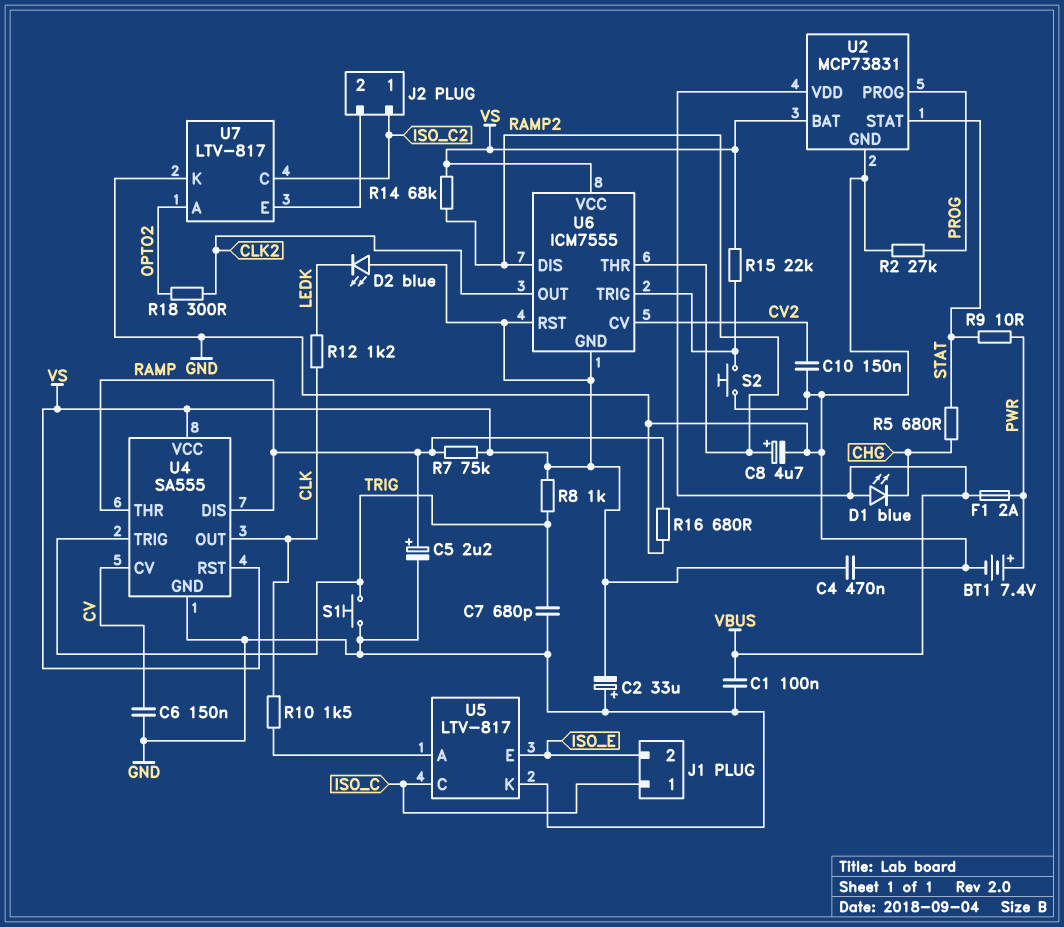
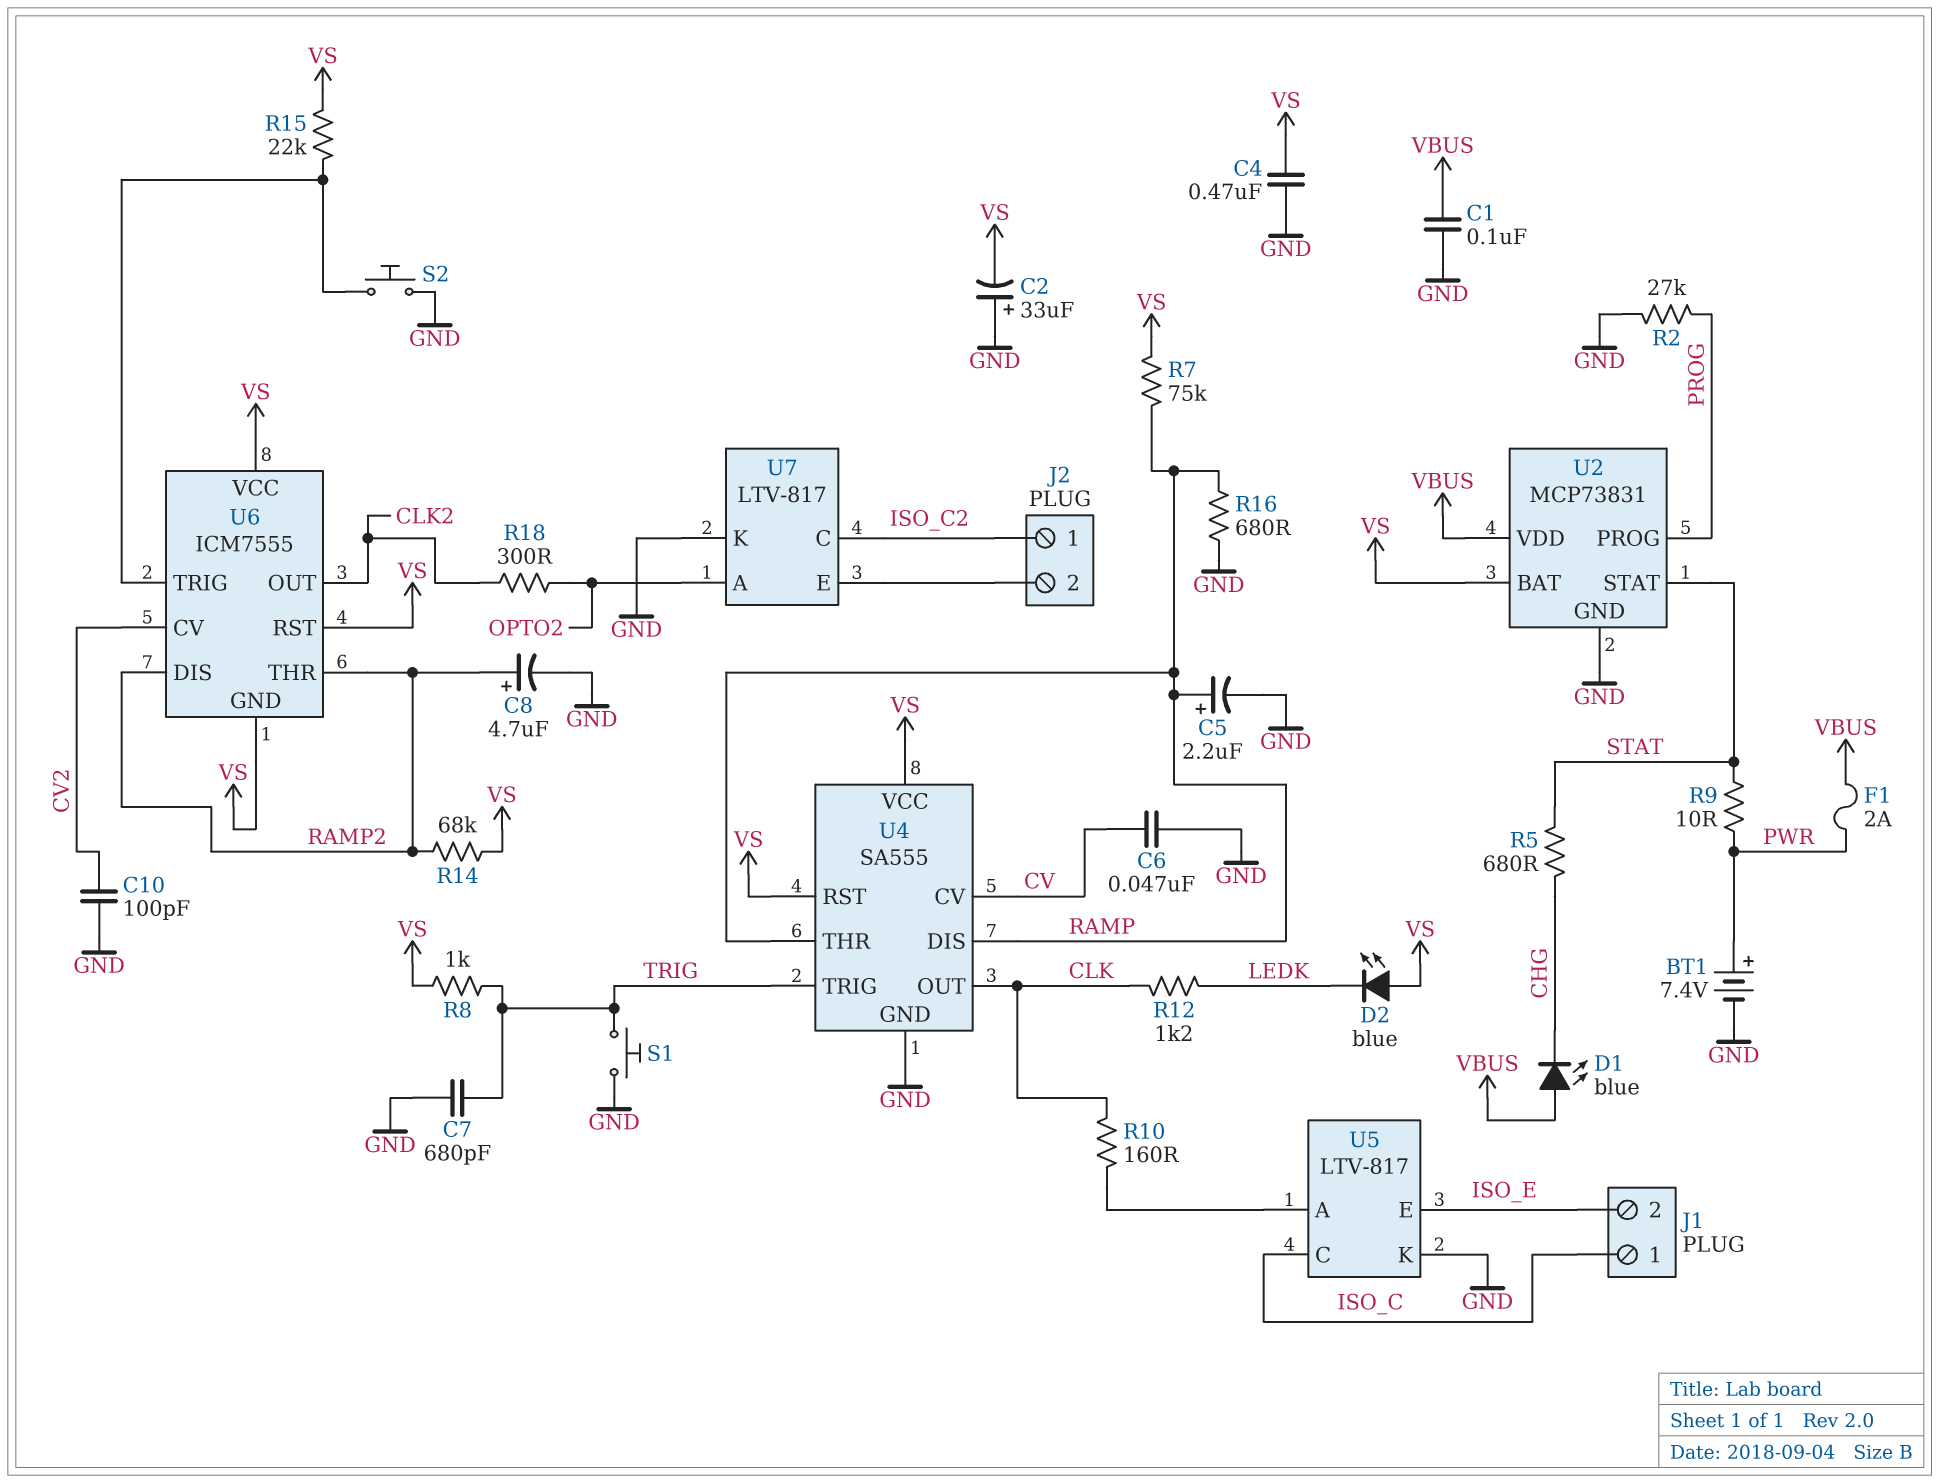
C6: 150nF (CV, GND) -> 47nF (CV, GND)
C10: 150nF (CV2, GND) -> 100pF (CV2, GND)
R10: 1.5k (CLK, U5/A) -> 160 (CLK, U5/A)

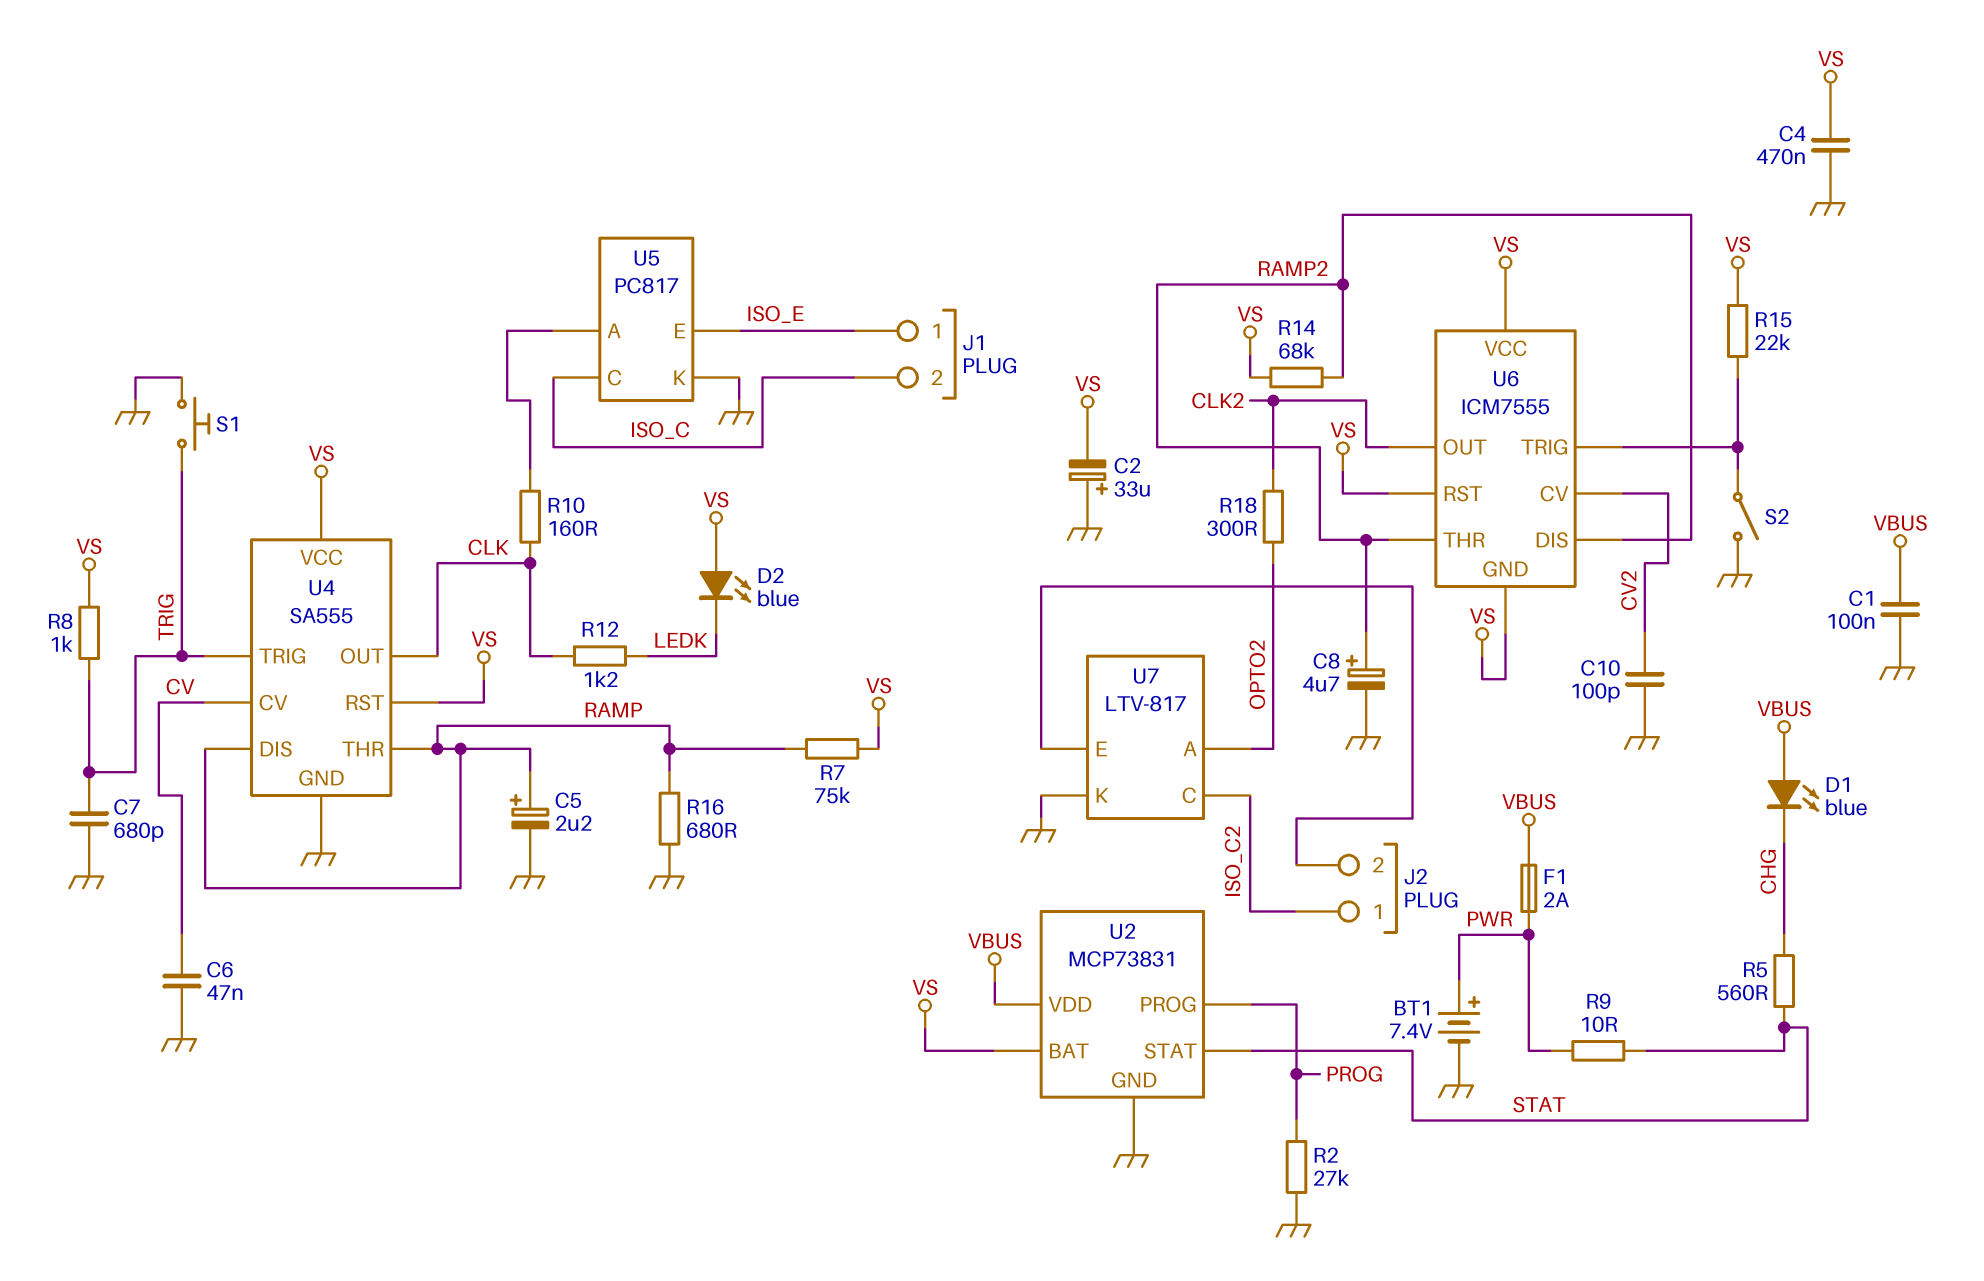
J1 pin 1: ISO_C -> ISO_E
J1 pin 2: ISO_E -> ISO_C
R5: 680 (CHG, STAT) -> 560 (CHG, STAT)
S2: button (GND, U6/TRIG) -> switch (GND, U6/TRIG)
U5: LTV-817 -> PC817

